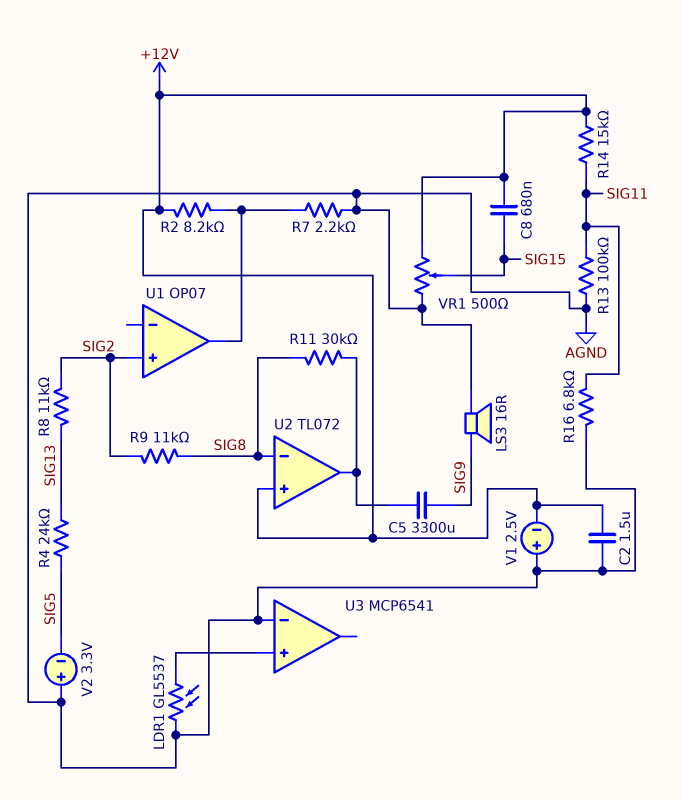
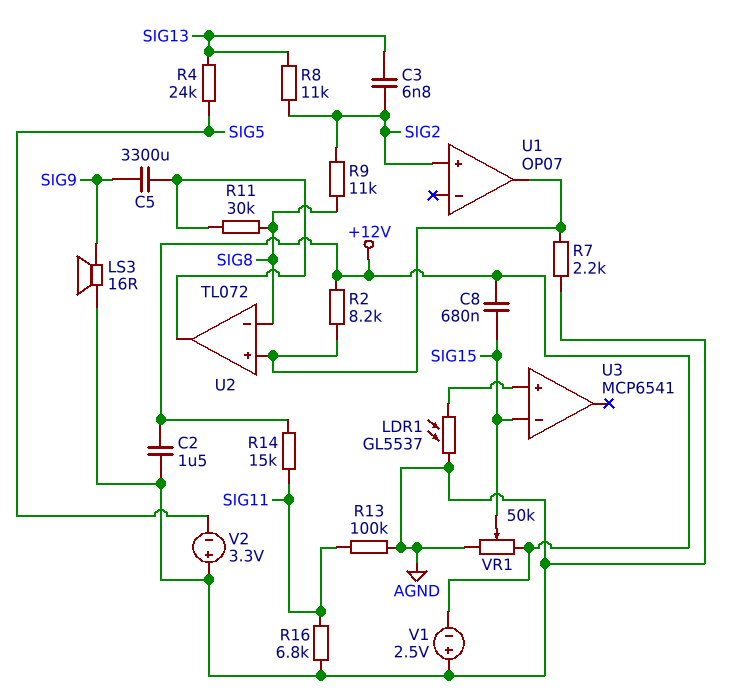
C3: none -> 6.8nF (SIG2, SIG13)
U2 pin in+: +12V -> U1/out
U3 pin in-: AGND -> SIG15
VR1: 500 (+12V, AGND, wiper SIG15) -> 50k (+12V, AGND, wiper SIG15)

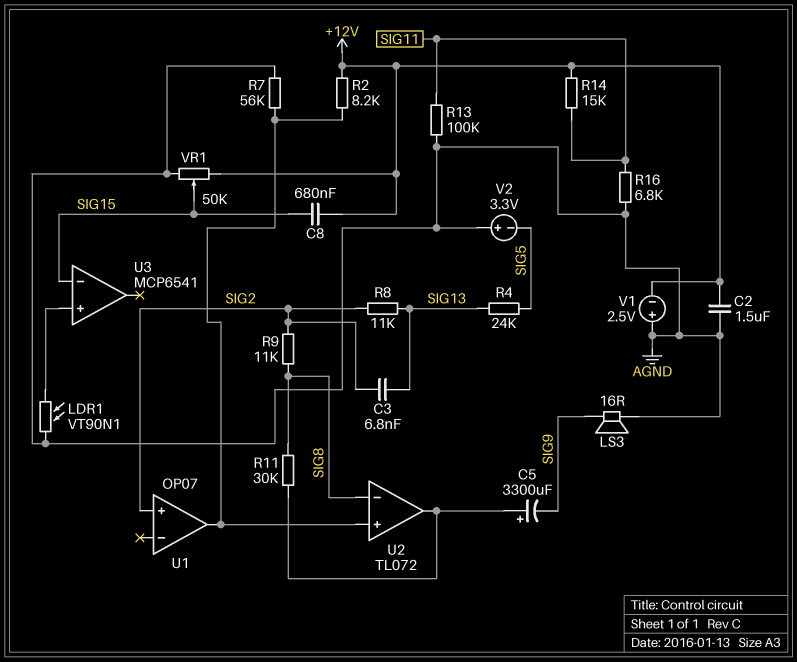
C5: 3300uF (SIG9, U2/out) -> 3300uF (plus U2/out, minus SIG9)
LDR1: GL5537 (AGND, U3/in+) -> VT90N1 (AGND, U3/in+)
R7: 2.2k (AGND, U1/out) -> 56k (AGND, U1/out)

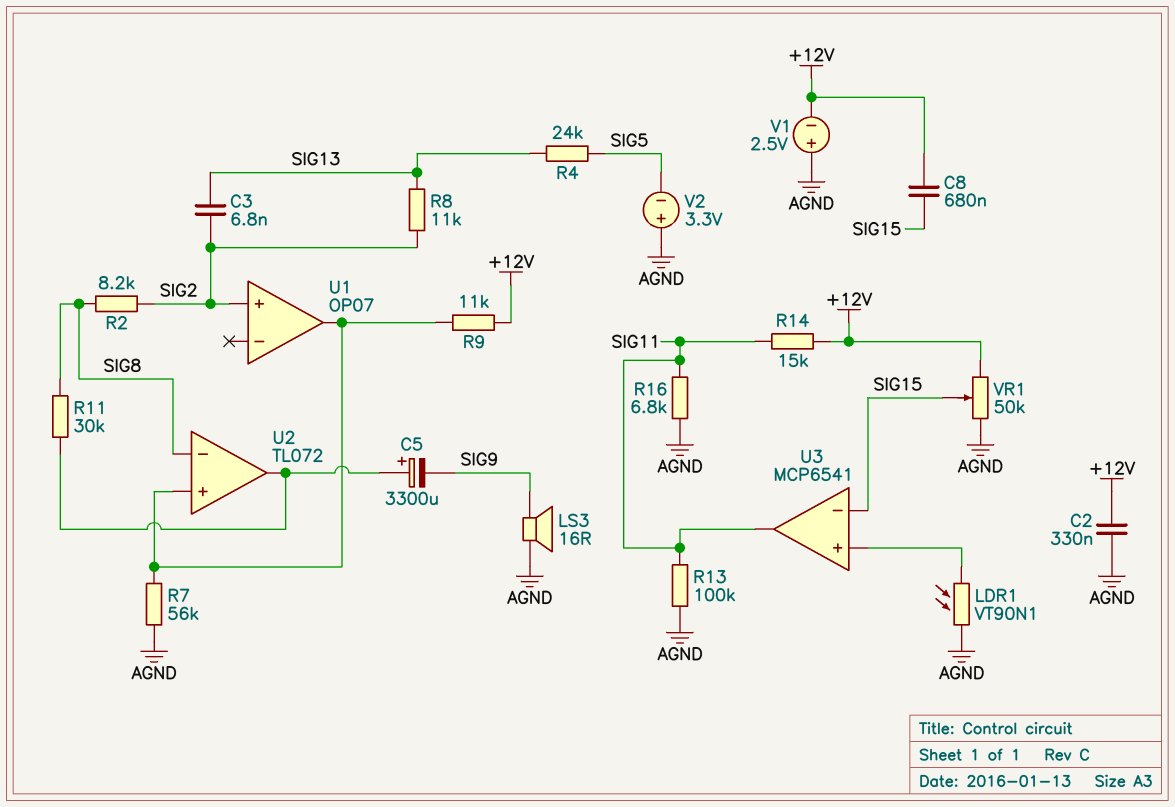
C2: 1.5uF (+12V, AGND) -> 330nF (+12V, AGND)
R2: 8.2k (+12V, U1/out) -> 8.2k (SIG2, SIG8)
R9: 11k (SIG2, SIG8) -> 11k (+12V, U1/out)
U3 pin out: none -> SIG11

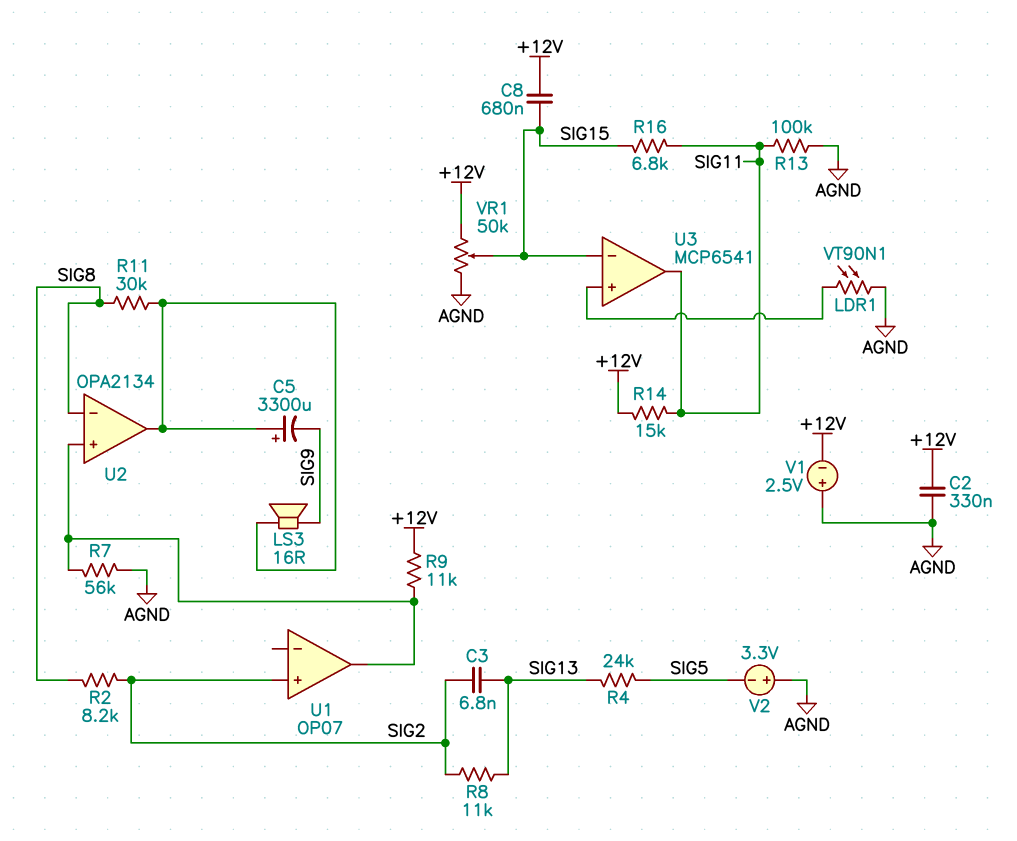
LS3: speaker 16R (AGND, SIG9) -> speaker 16R (SIG9, U2/out)
R16: 6.8k (AGND, SIG11) -> 6.8k (SIG11, SIG15)
U2: TL072 -> OPA2134

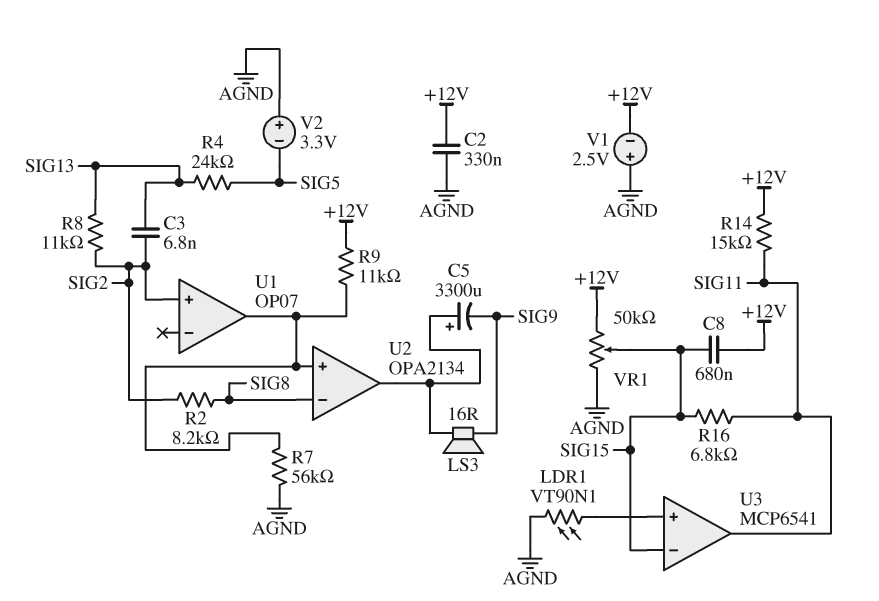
R11: 30k (SIG8, U2/out) -> none
R13: 100k (AGND, SIG11) -> none

